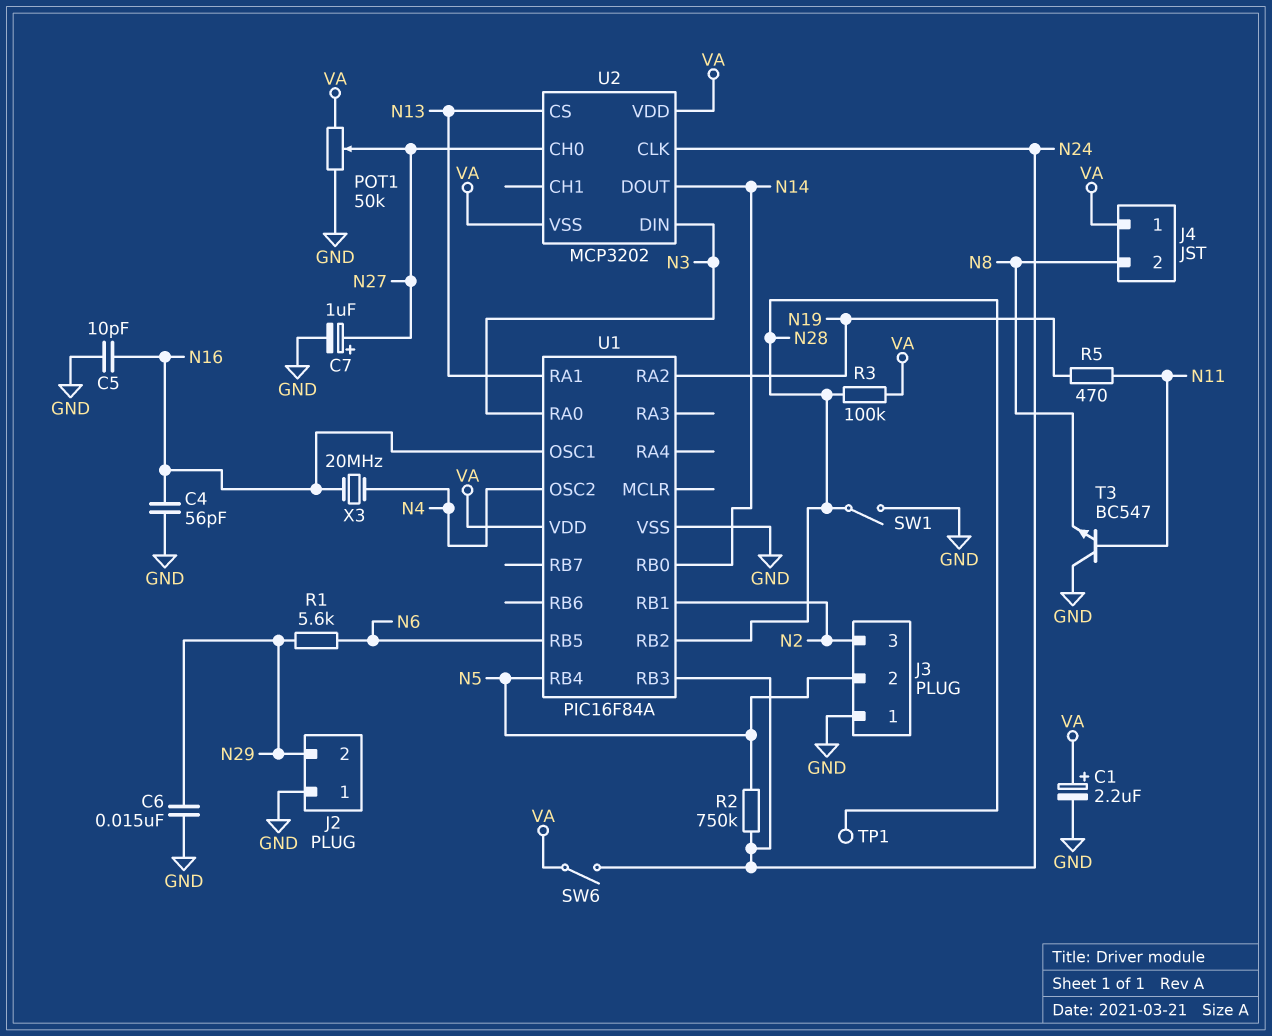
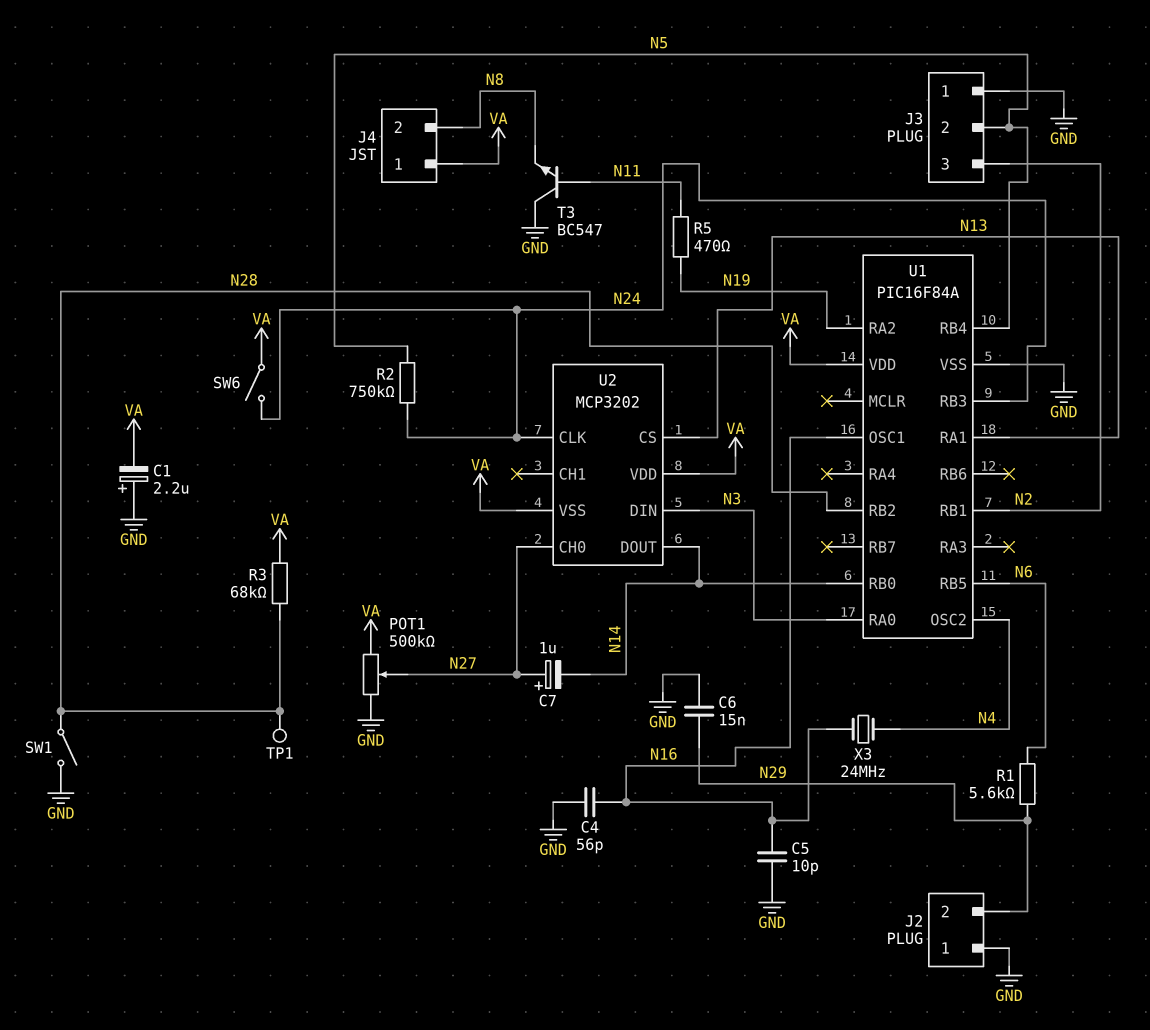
C1: 2.2uF (plus VA, minus GND) -> 2.2uF (plus GND, minus VA)
C7: 1uF (plus N27, minus GND) -> 1uF (plus N27, minus N14)
POT1: 50k (GND, VA, wiper N27) -> 500k (GND, VA, wiper N27)
R3: 100k (N28, VA) -> 68k (N28, VA)
X3: 20MHz (N4, N16) -> 24MHz (N4, N16)

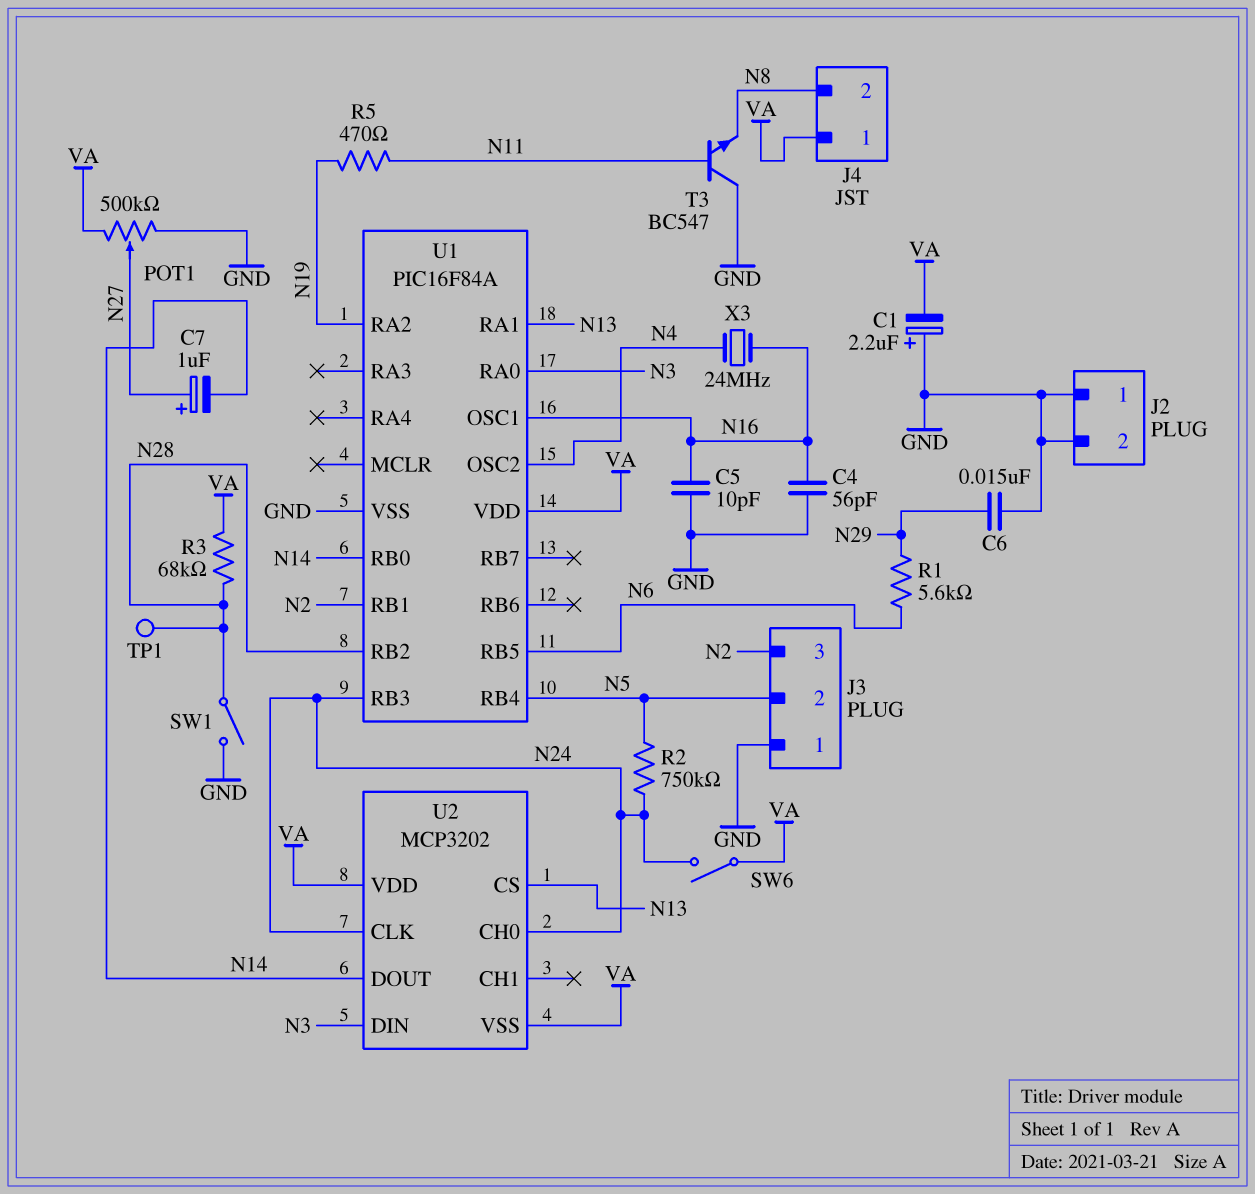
J2 pin 2: N29 -> GND
U2 pin CH0: N27 -> N24

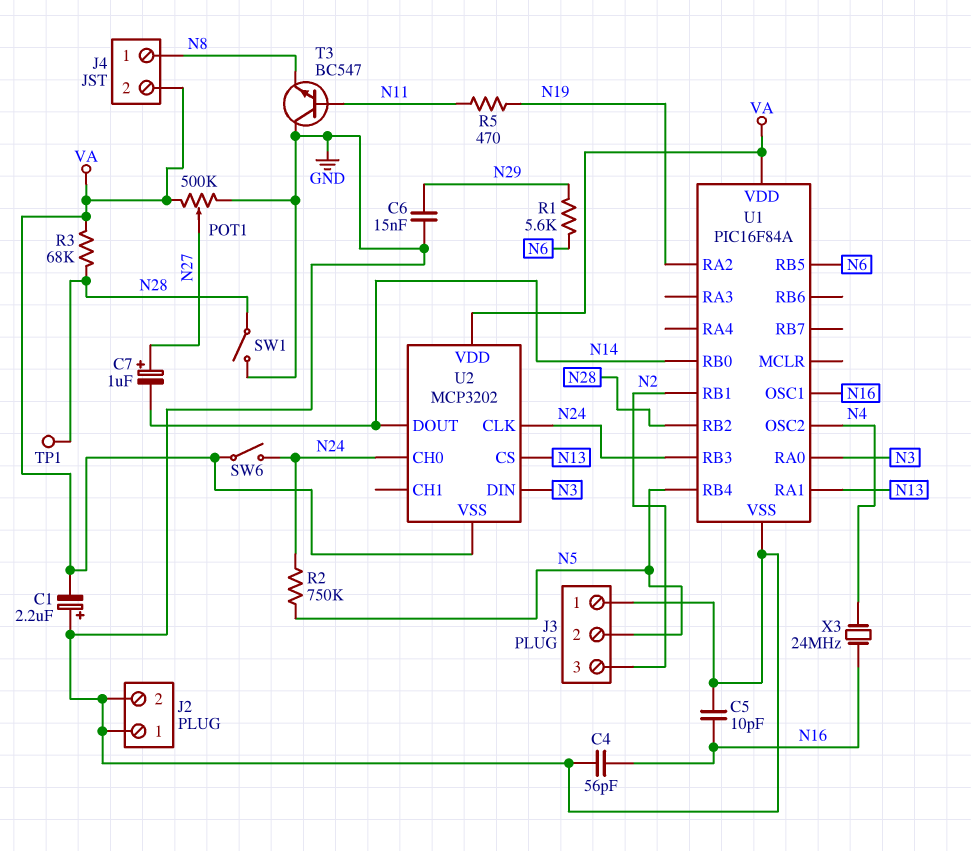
J4 pin 1: VA -> N8
J4 pin 2: N8 -> VA

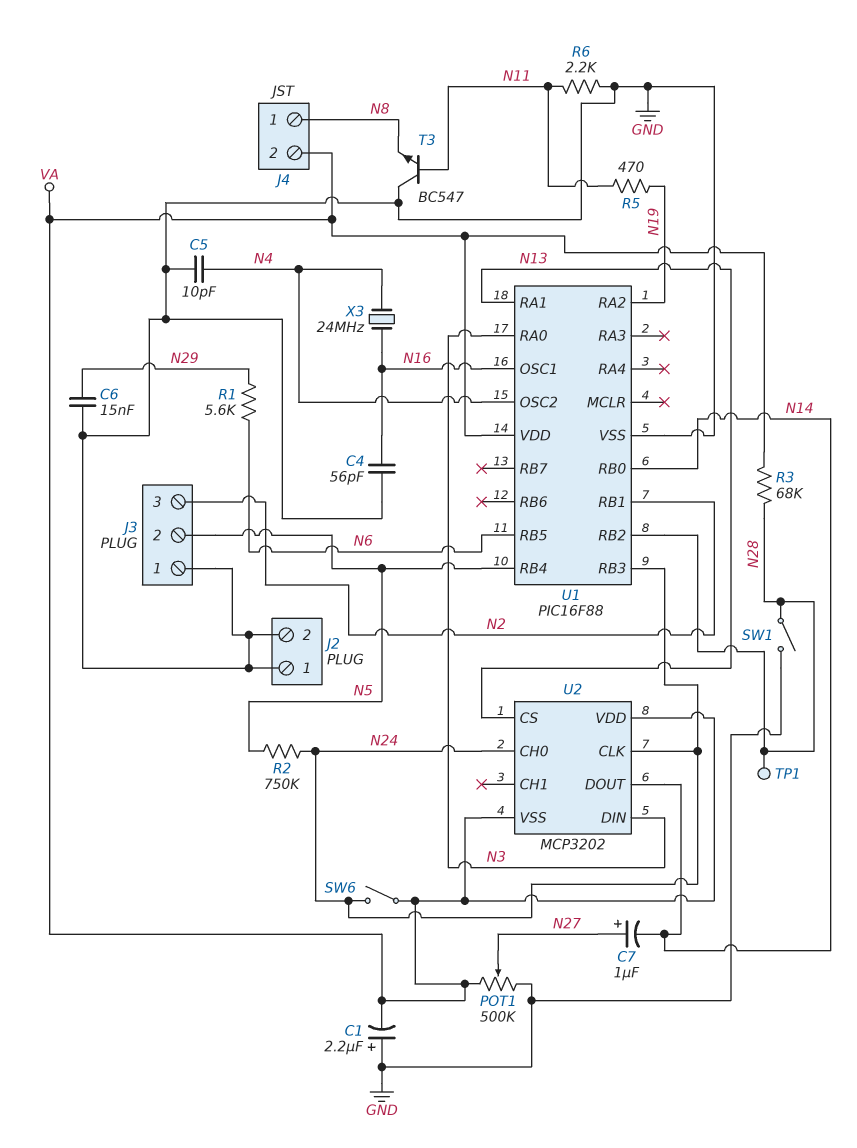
C5: 10pF (GND, N16) -> 10pF (GND, N4)
R6: none -> 2.2k (GND, N11)
U1: PIC16F84A -> PIC16F88

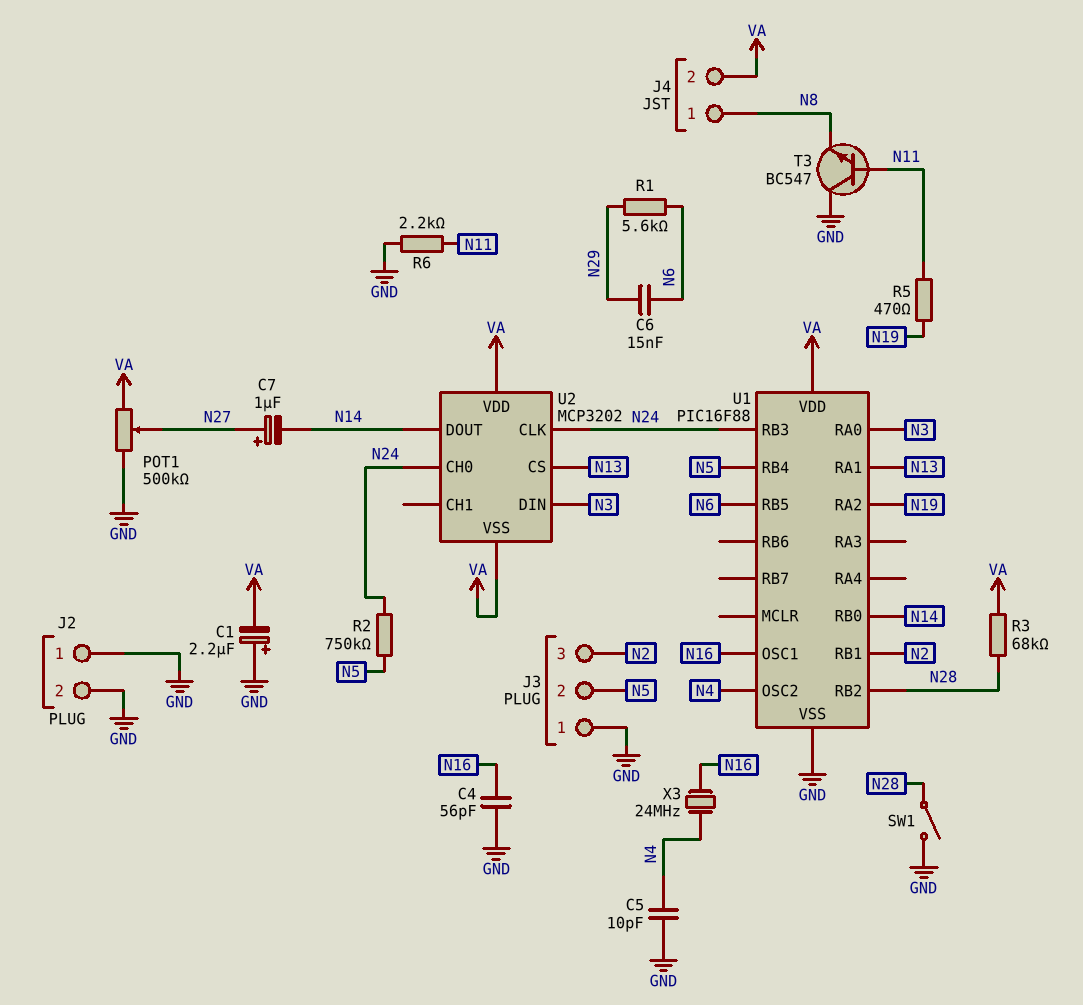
C6: 15nF (GND, N29) -> 15nF (N6, N29)
SW6: switch (N24, VA) -> none
TP1: test point (N28) -> none

